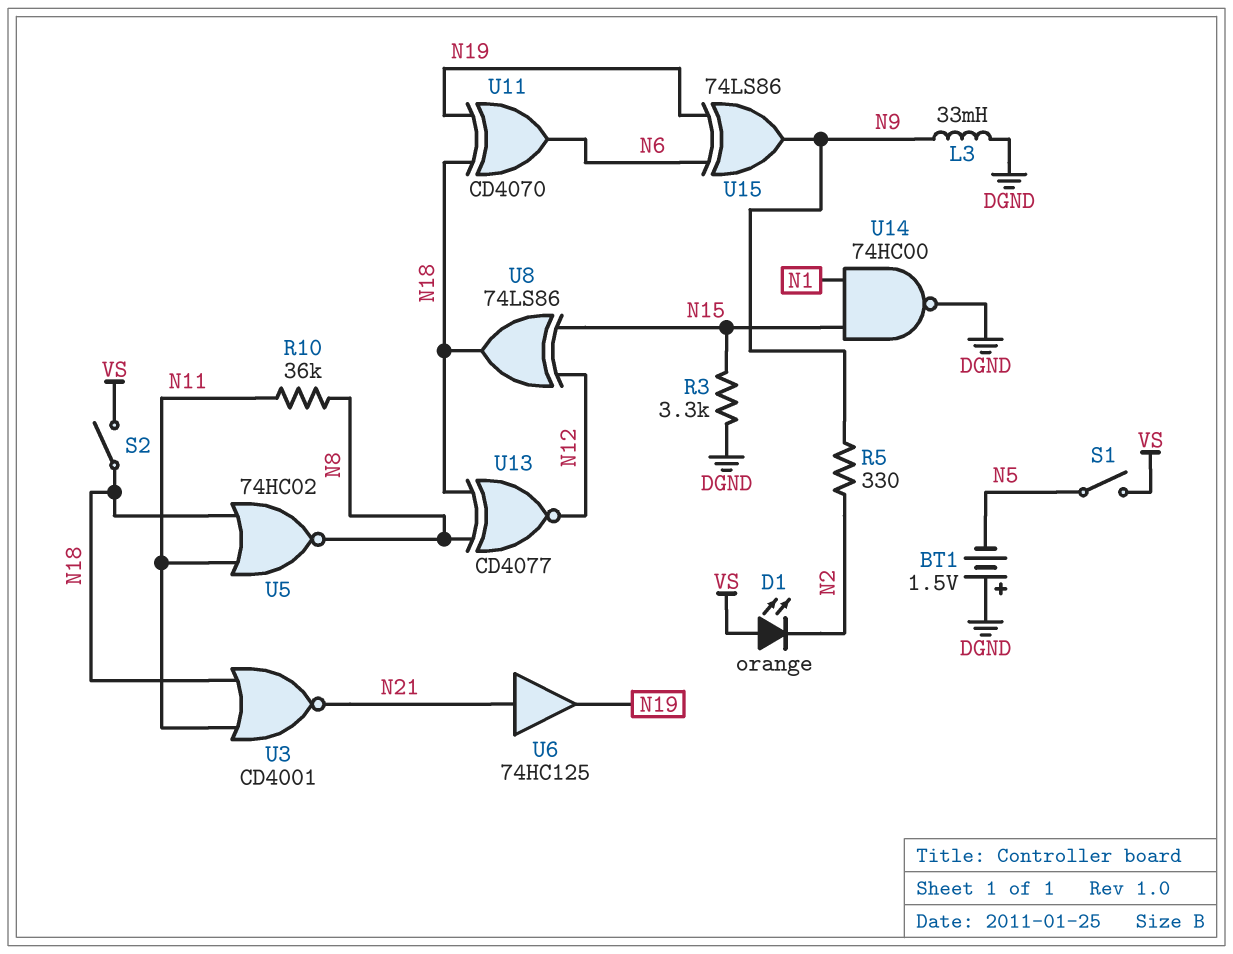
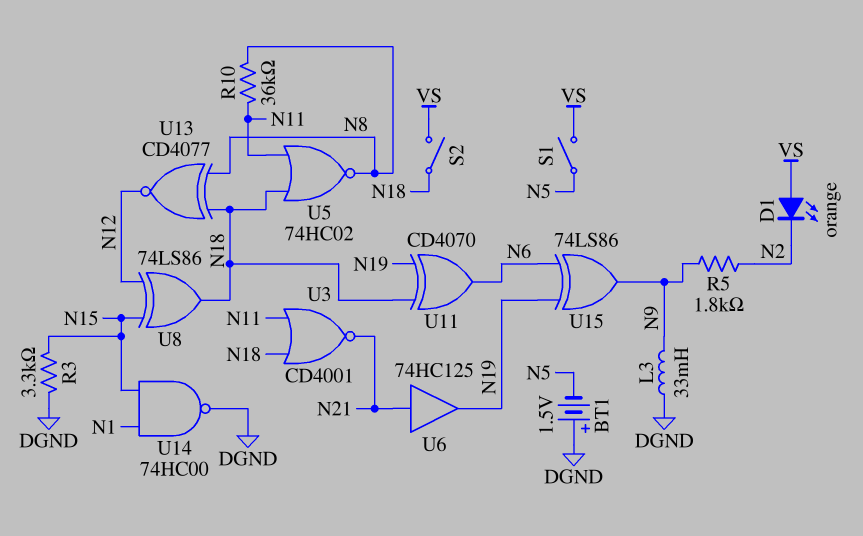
R5: 330 (N2, N9) -> 1.8k (N2, N9)

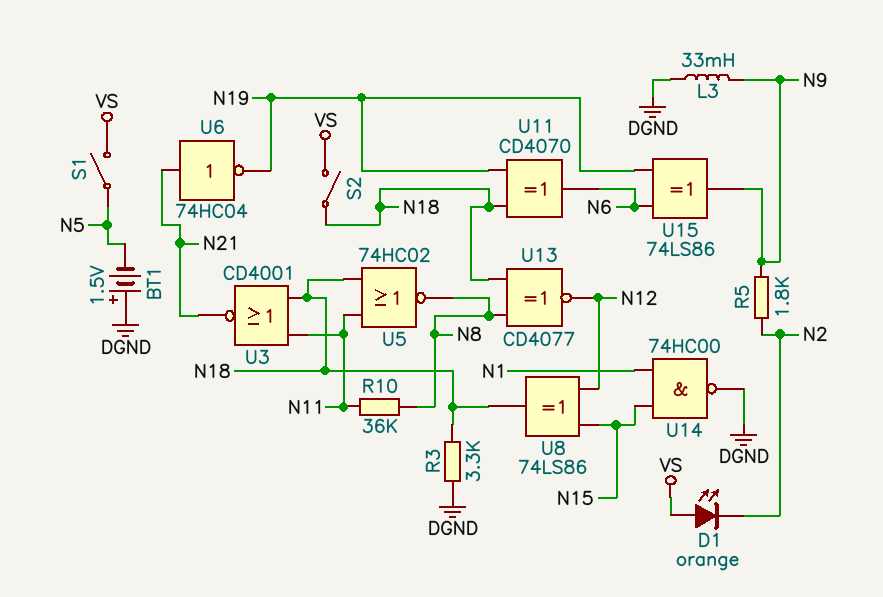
R3: 3.3k (DGND, N15) -> 3.3k (DGND, N18)
U6: buffer 74HC125 (in N21, out N19) -> NOT 74HC04 (in N21, out N19)

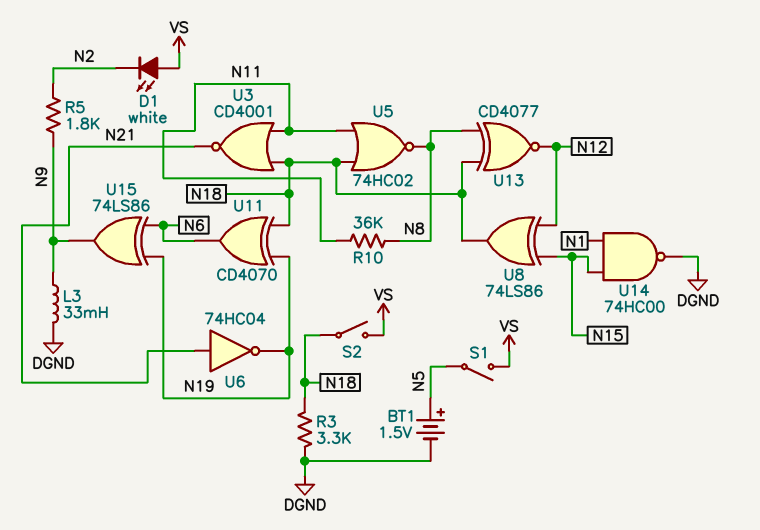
BT1: 1.5V (plus DGND, minus N5) -> 1.5V (plus N5, minus DGND)
D1: LED orange (A VS, K N2) -> LED white (A VS, K N2)

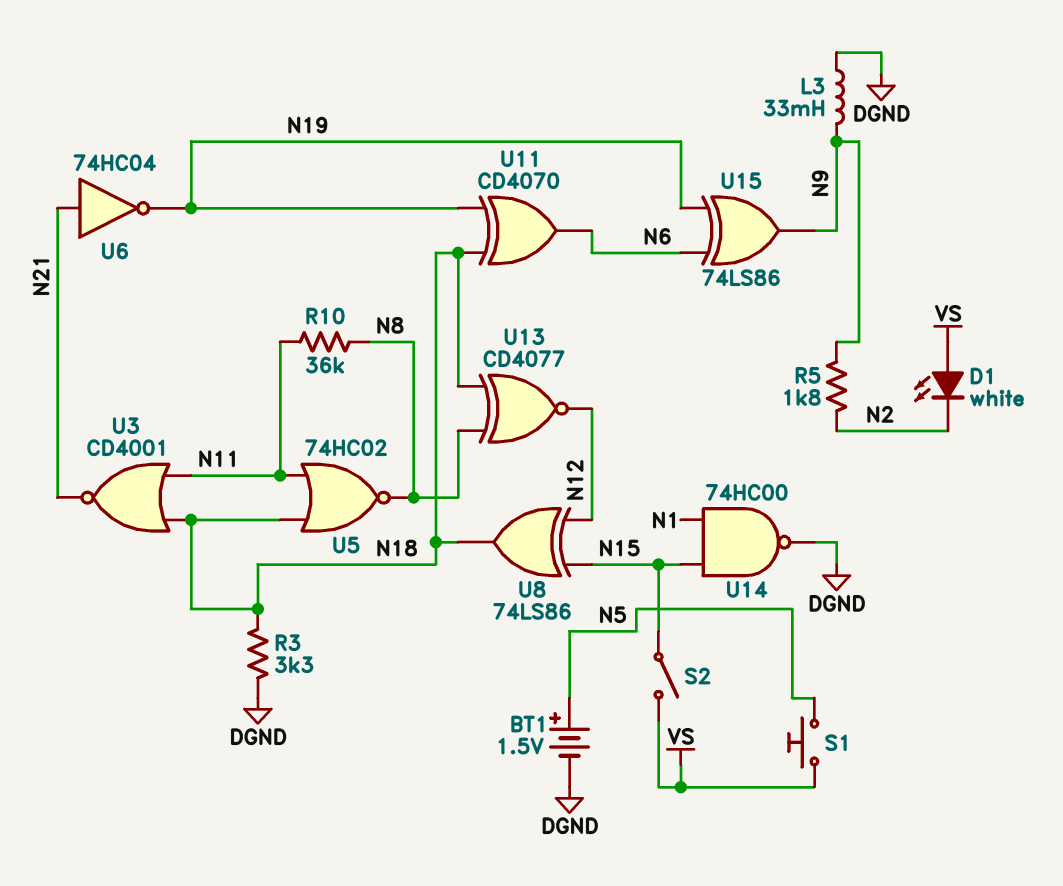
S1: switch (N5, VS) -> button (N5, VS)
S2: switch (N18, VS) -> switch (N15, VS)

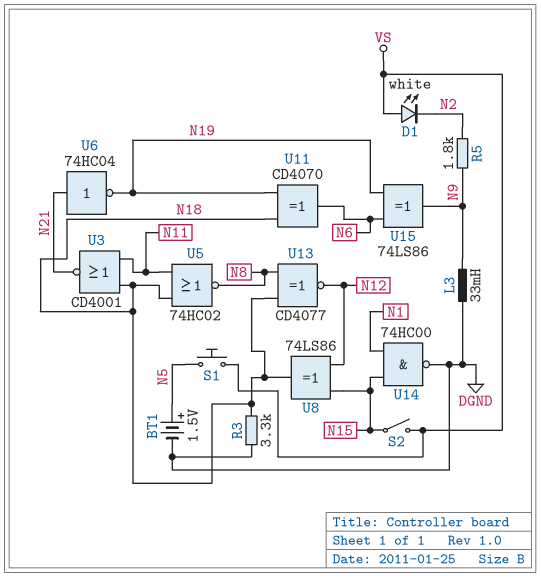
R10: 36k (N8, N11) -> none

